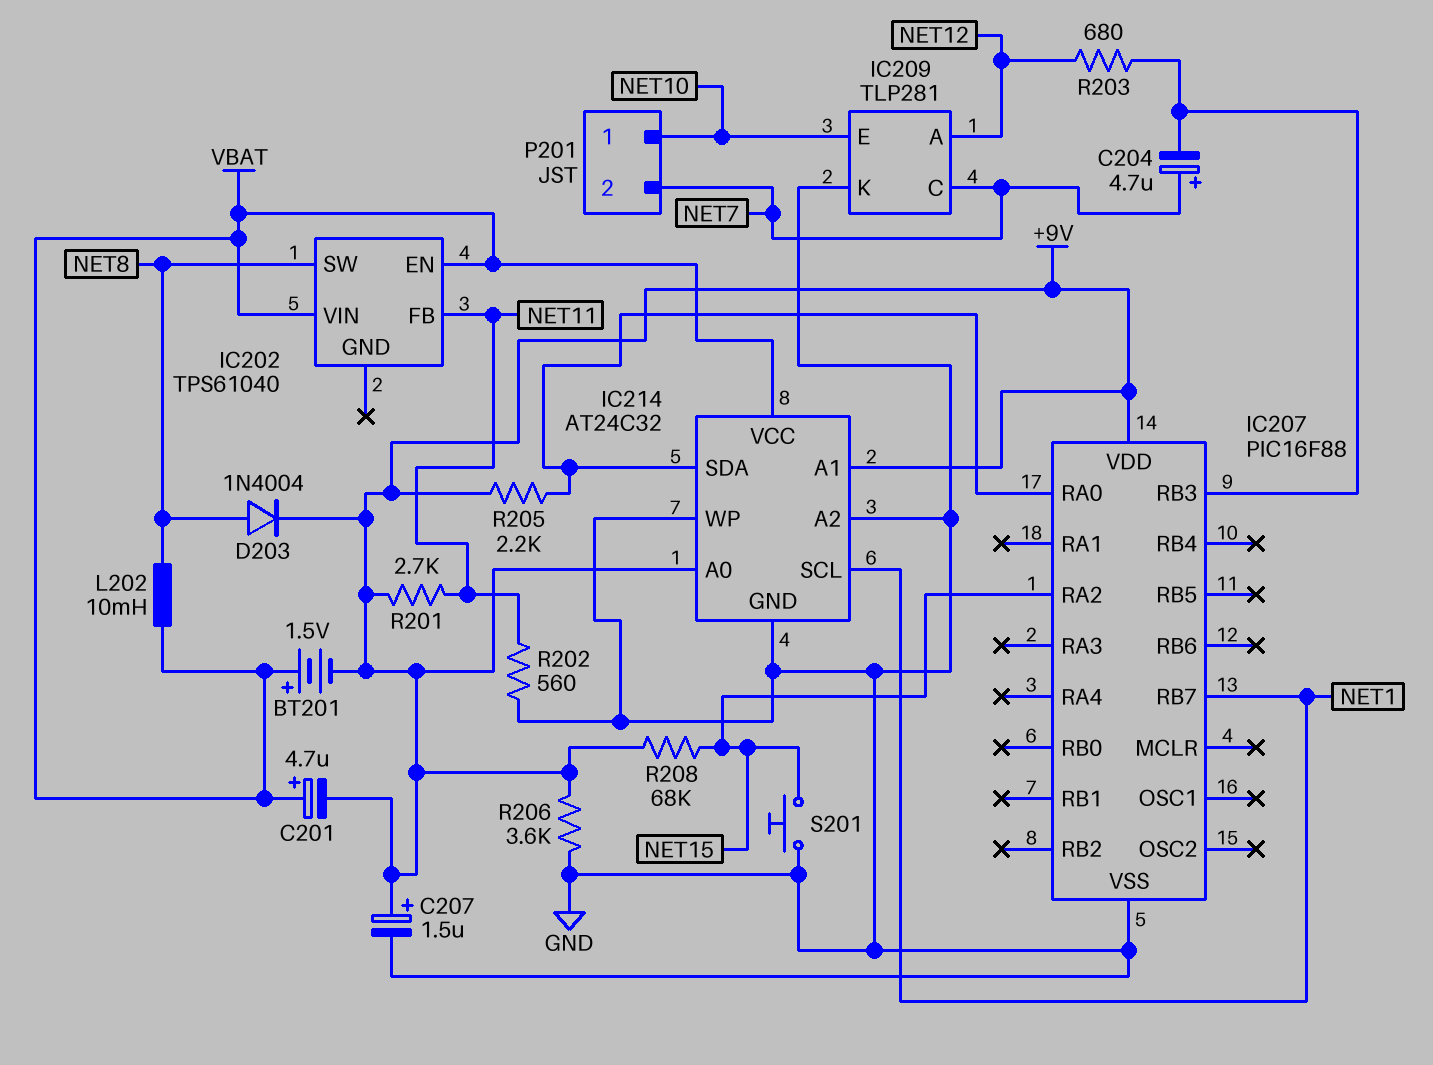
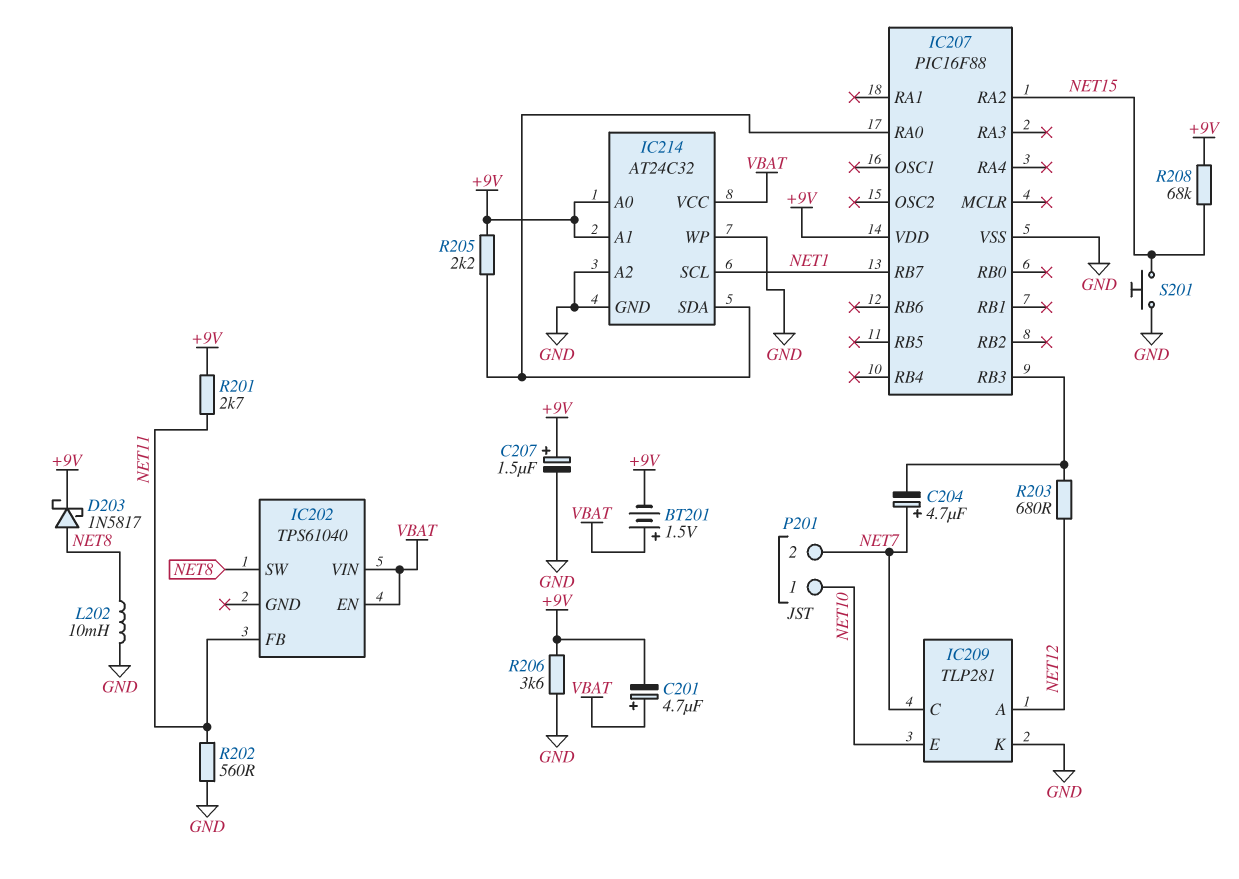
D203: diode 1N4004 (A NET8, K +9V) -> schottky 1N5817 (A NET8, K +9V)
L202: 10mH (NET8, VBAT) -> 10mH (GND, NET8)

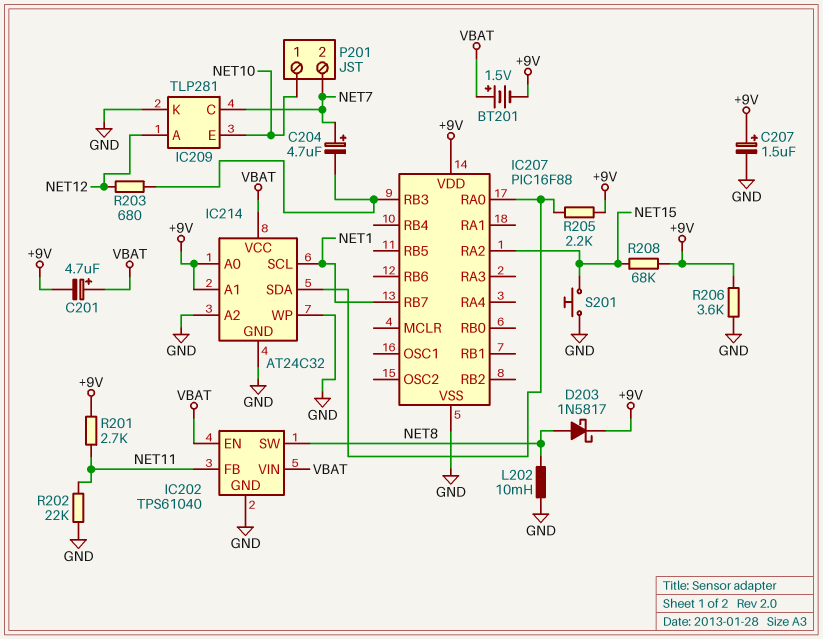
IC202 pin GND: none -> GND
R202: 560 (GND, NET11) -> 22k (GND, NET11)

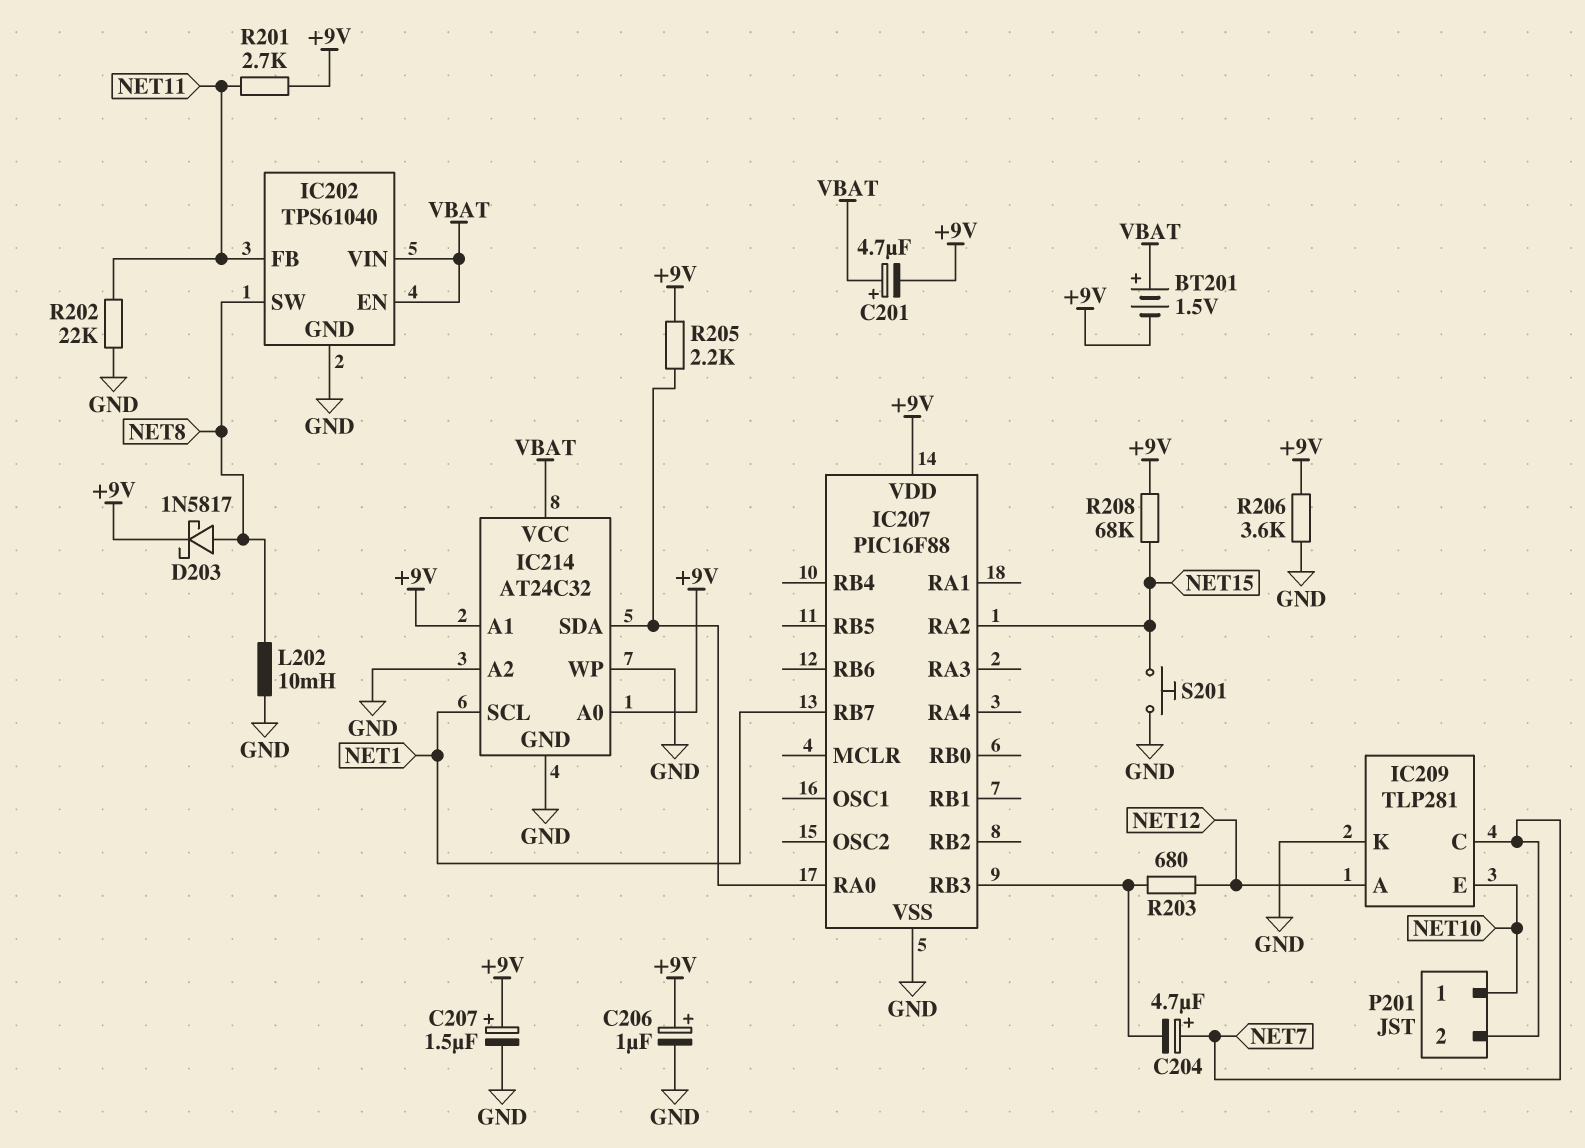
C206: none -> 1uF (plus +9V, minus GND)

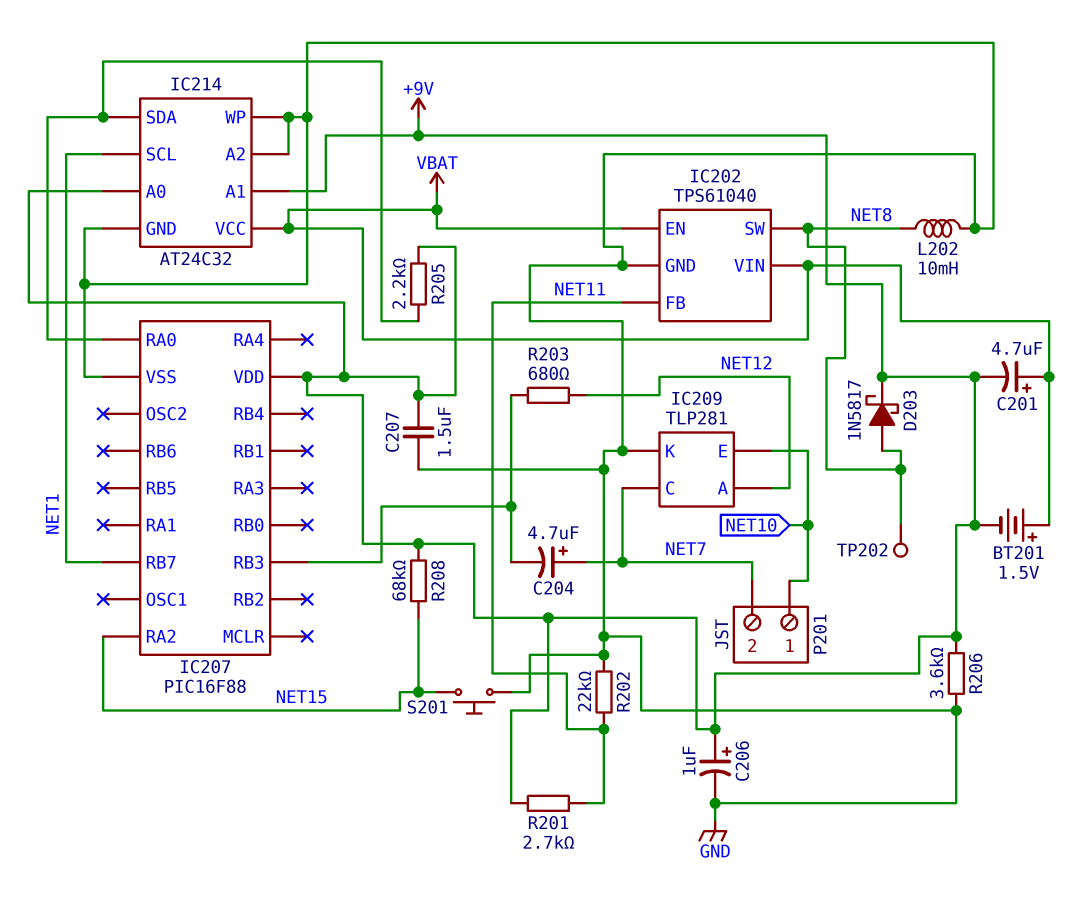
C207: 1.5uF (plus +9V, minus GND) -> 1.5uF (+9V, GND)
TP202: none -> test point (NET8)

